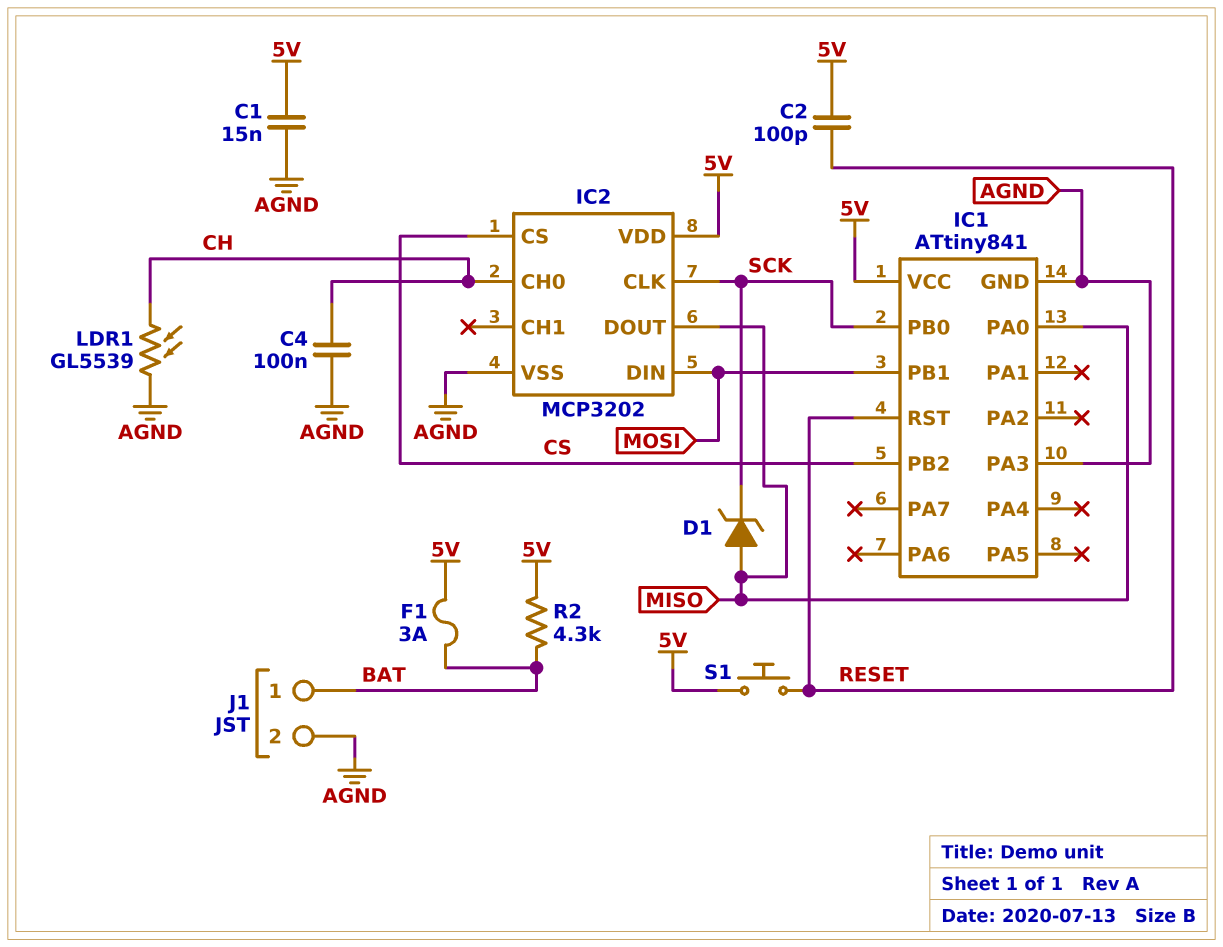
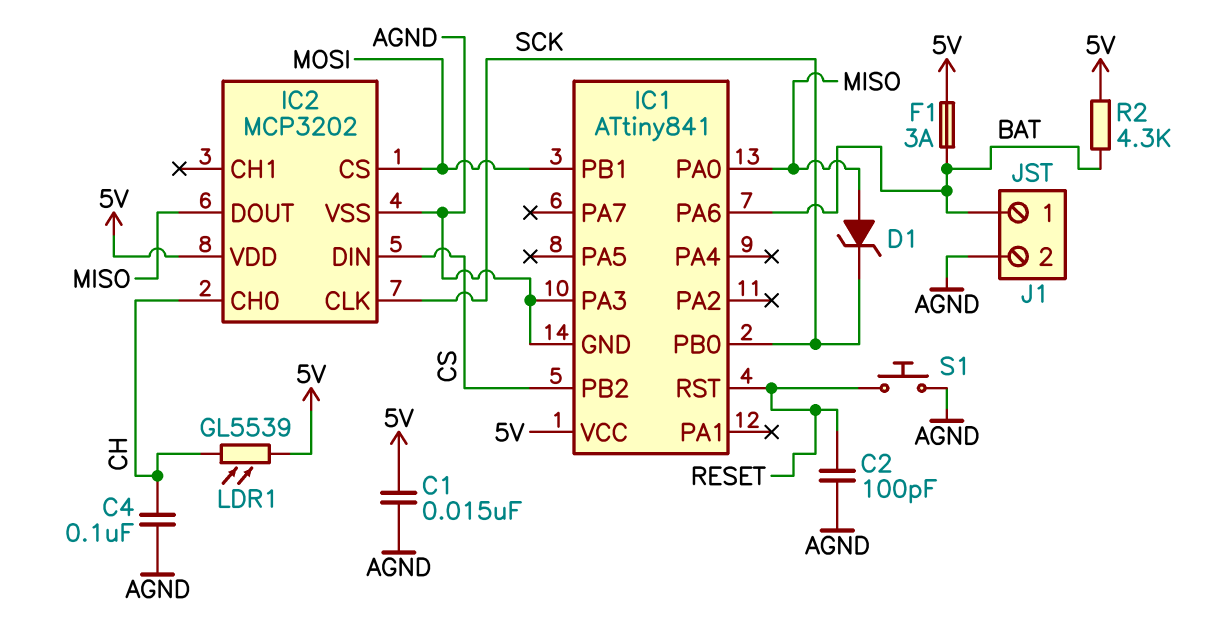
C2: 100pF (5V, RESET) -> 100pF (AGND, RESET)
IC1 pin PA6: none -> BAT
IC2 pin CS: CS -> MOSI
IC2 pin DIN: MOSI -> CS
LDR1: GL5539 (AGND, CH) -> GL5539 (5V, CH)
S1: button (5V, RESET) -> button (AGND, RESET)

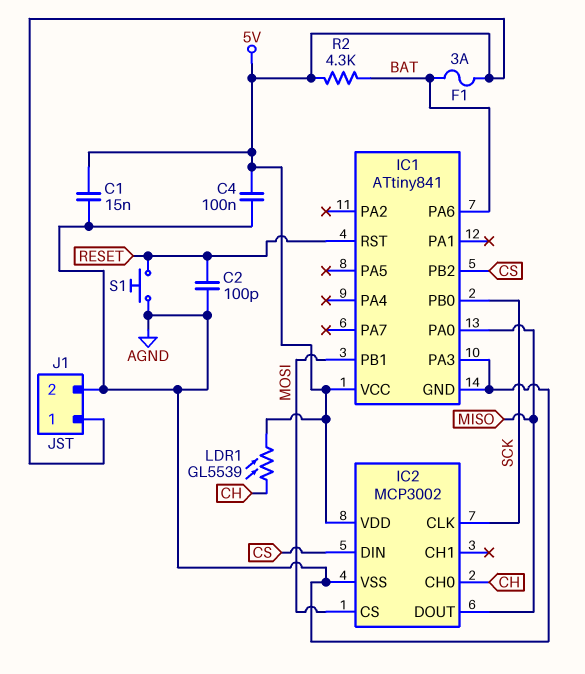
C4: 100nF (AGND, CH) -> 100nF (5V, AGND)
D1: zener (A MISO, K SCK) -> none
IC2: MCP3202 -> MCP3002
J1 pin 1: BAT -> 5V

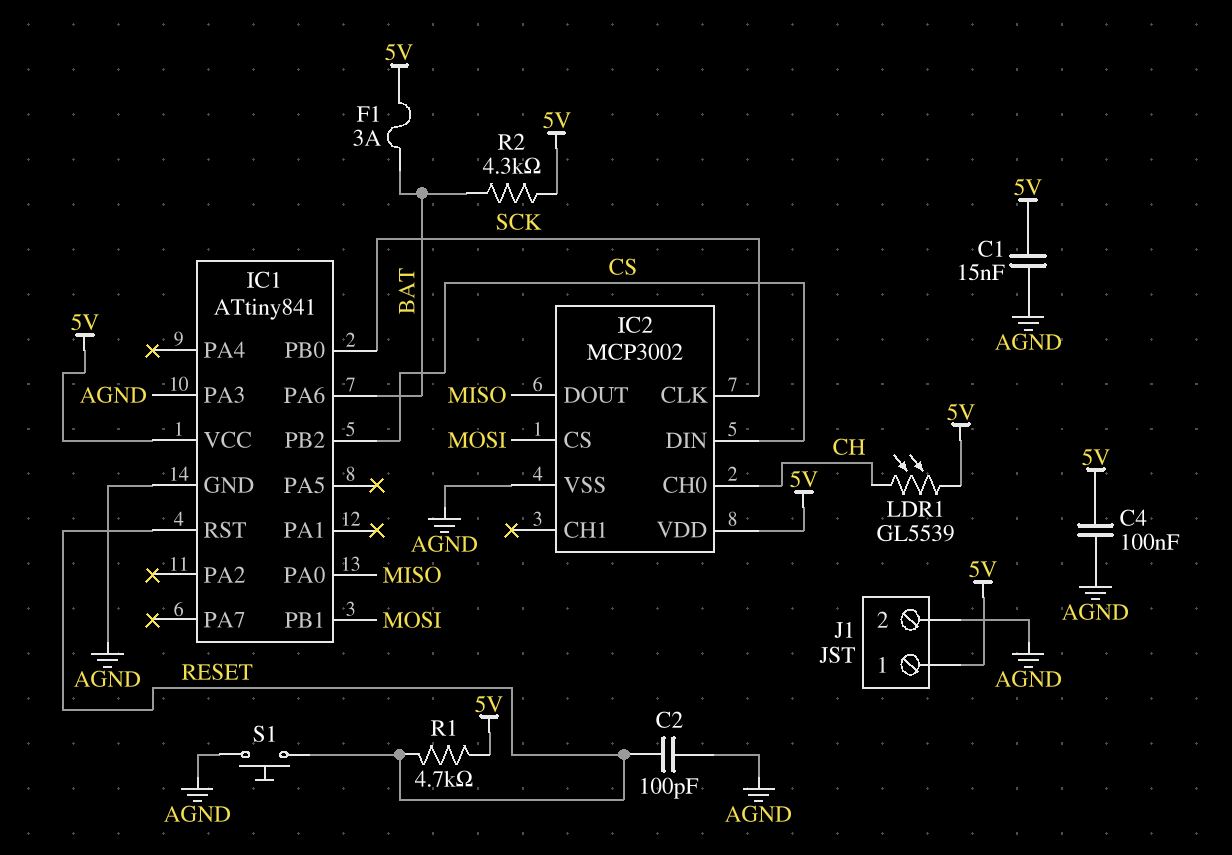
R1: none -> 4.7k (5V, RESET)

